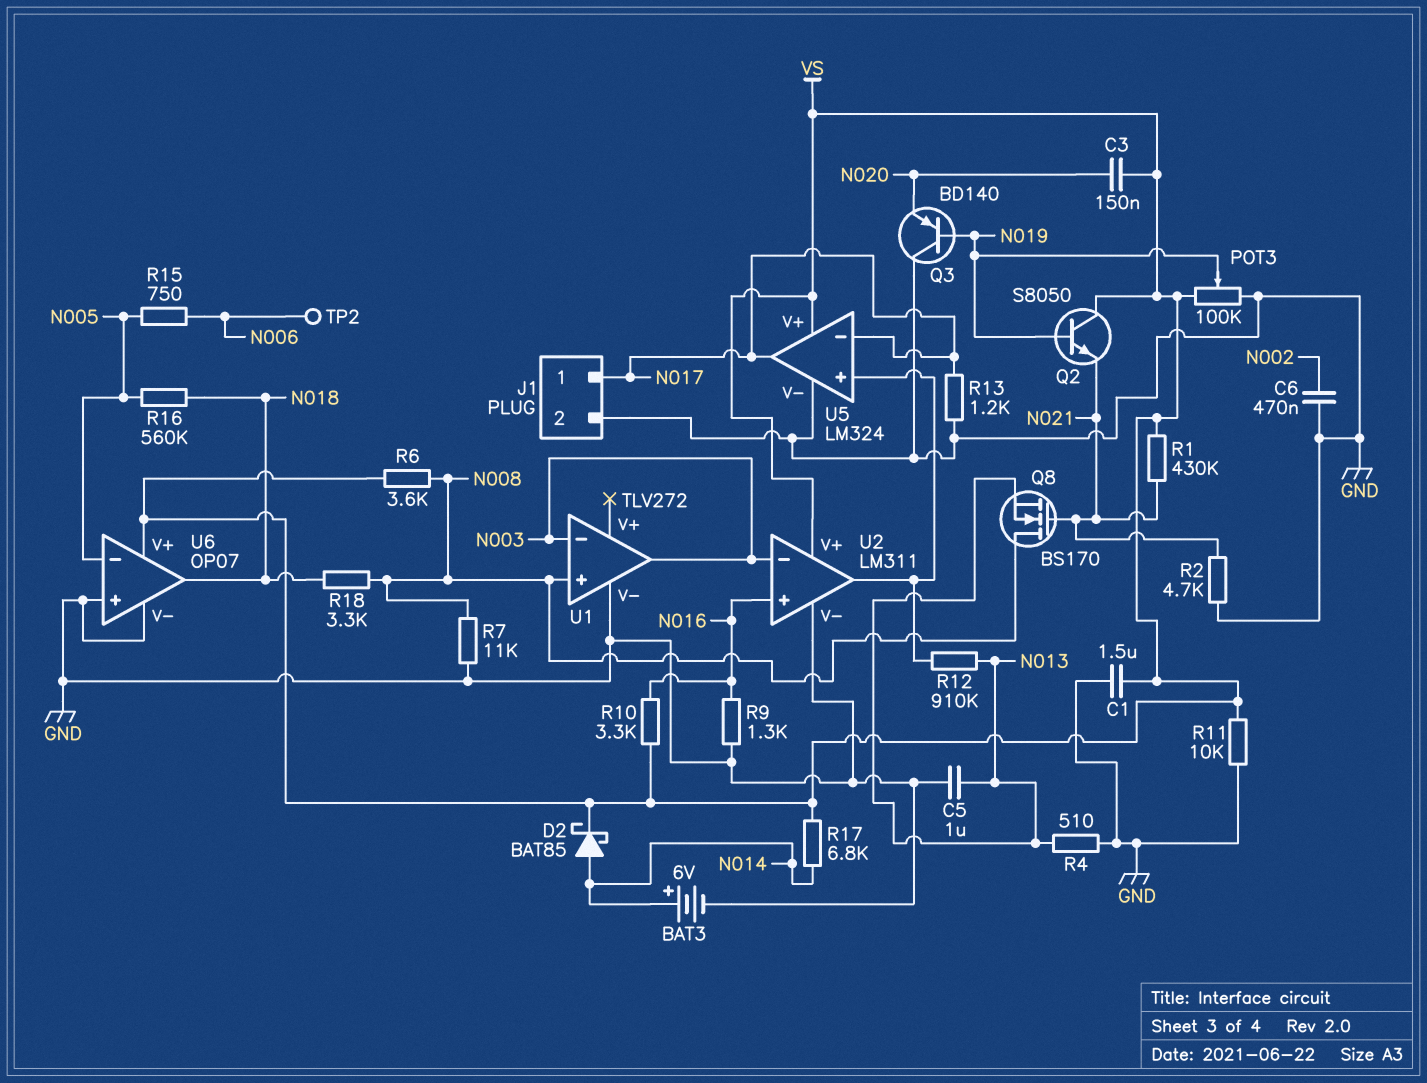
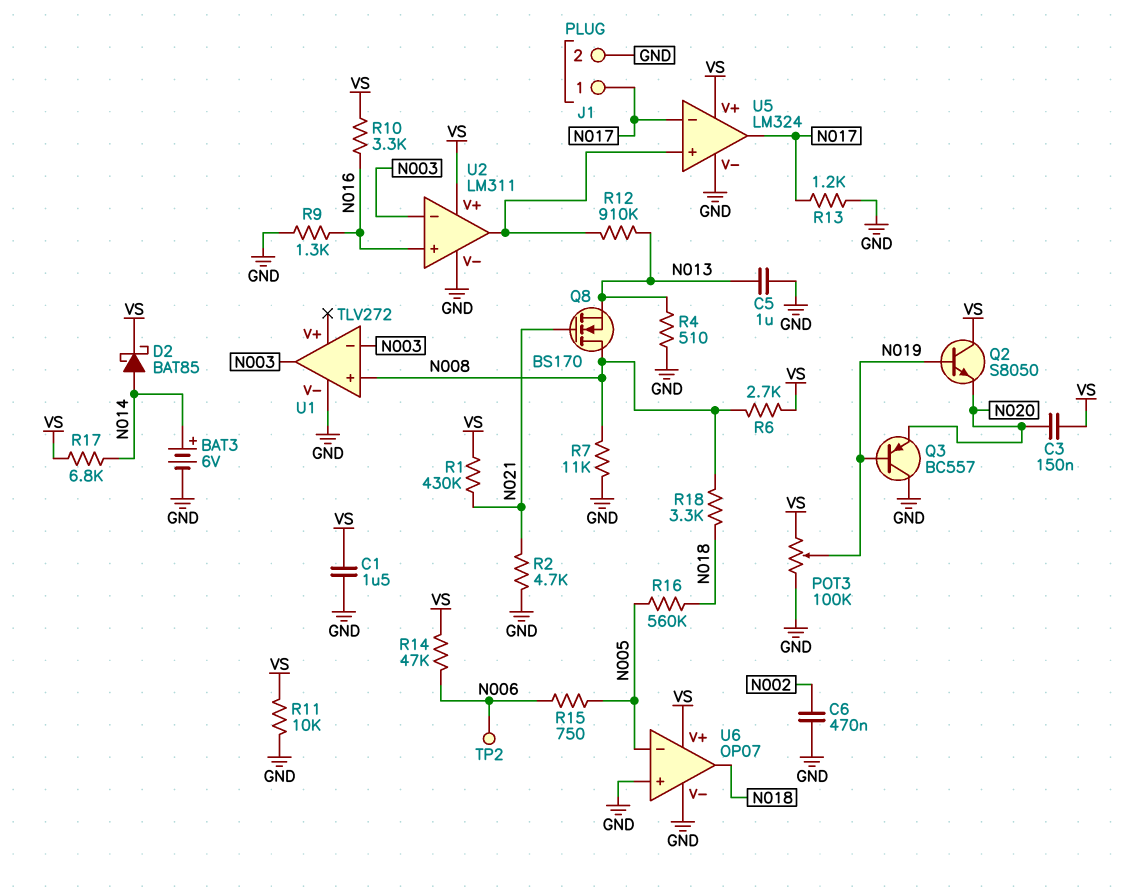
Q2: NPN S8050 (B N019, C VS, E N021) -> NPN S8050 (B N019, C VS, E N020)
Q3: PNP BD140 (B N019, C GND, E N020) -> PNP BC557 (B N019, C GND, E N020)
R6: 3.6k (N008, VS) -> 2.7k (N008, VS)
R14: none -> 47k (N006, VS)

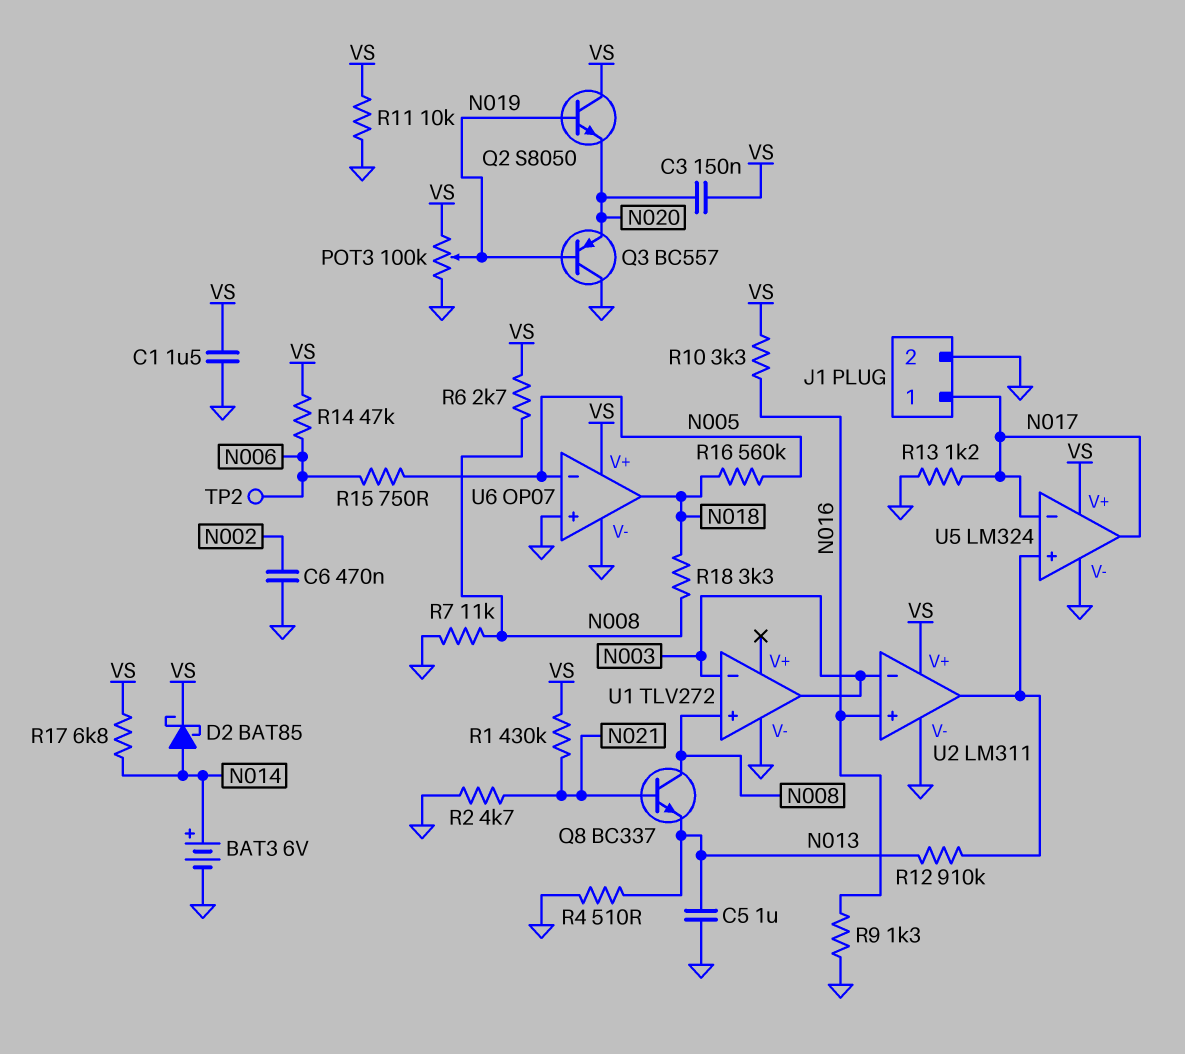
Q8: NMOS BS170 (G N021, D N008, S N013) -> NPN BC337 (B N021, C N008, E N013)

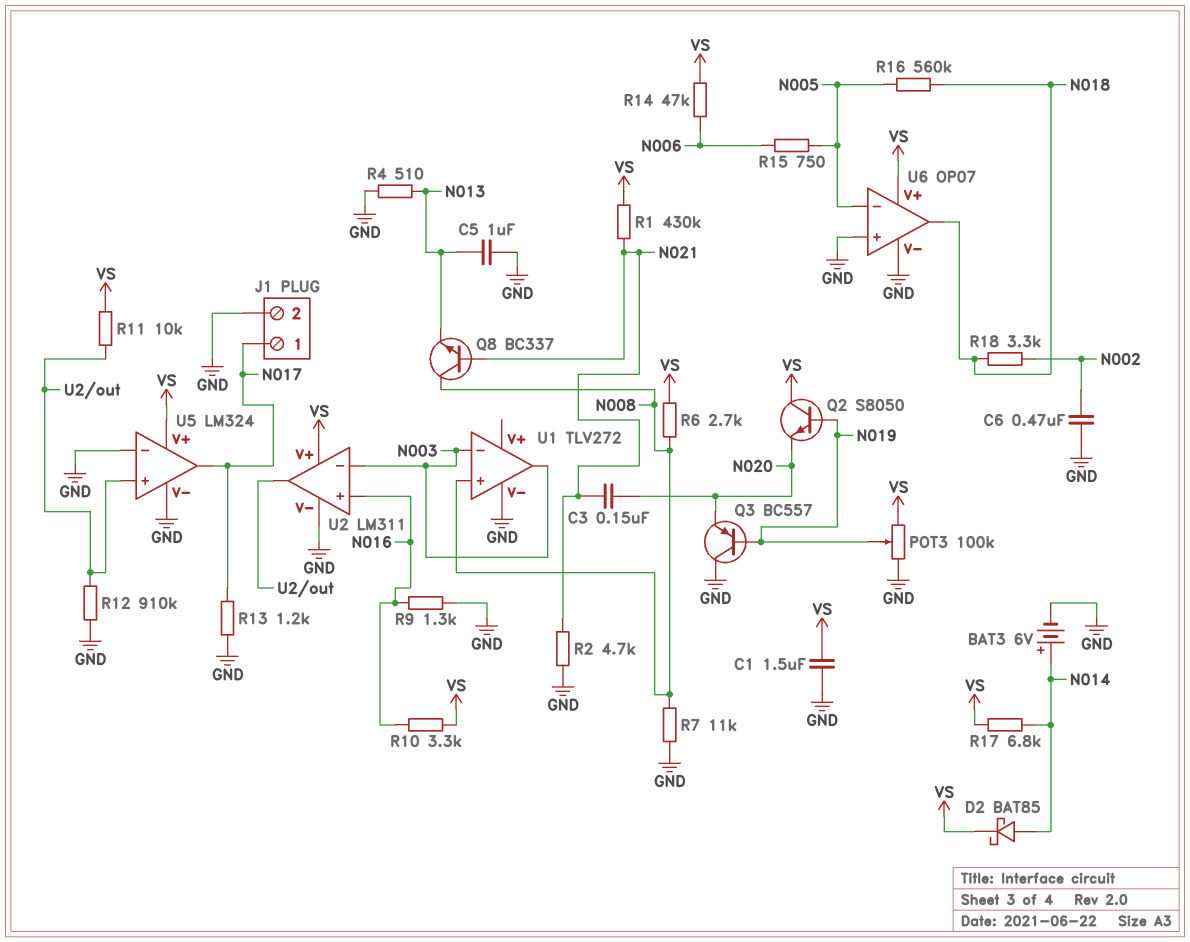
C3: 150nF (N020, VS) -> 150nF (N020, N021)
R11: 10k (GND, VS) -> 10k (U2/out, VS)
R12: 910k (N013, U2/out) -> 910k (GND, U2/out)
R18: 3.3k (N008, N018) -> 3.3k (N002, N018)
TP2: test point (N006) -> none
U5 pin in-: N017 -> GND

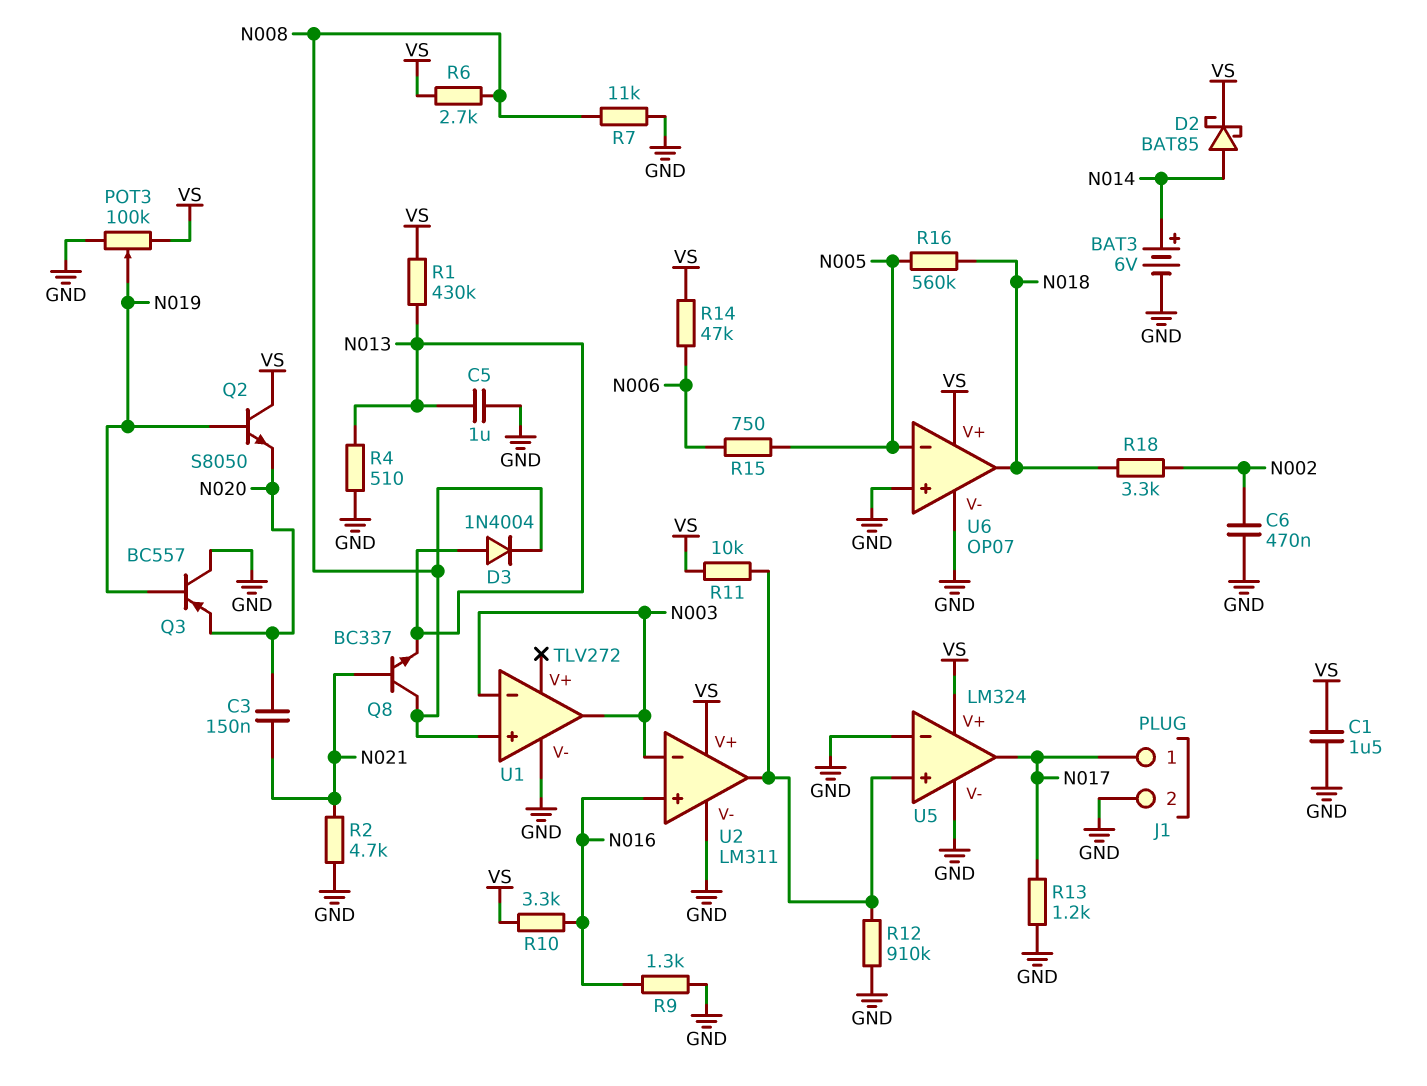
D3: none -> diode 1N4004 (A N013, K N008)
R1: 430k (N021, VS) -> 430k (N013, VS)
R17: 6.8k (N014, VS) -> none

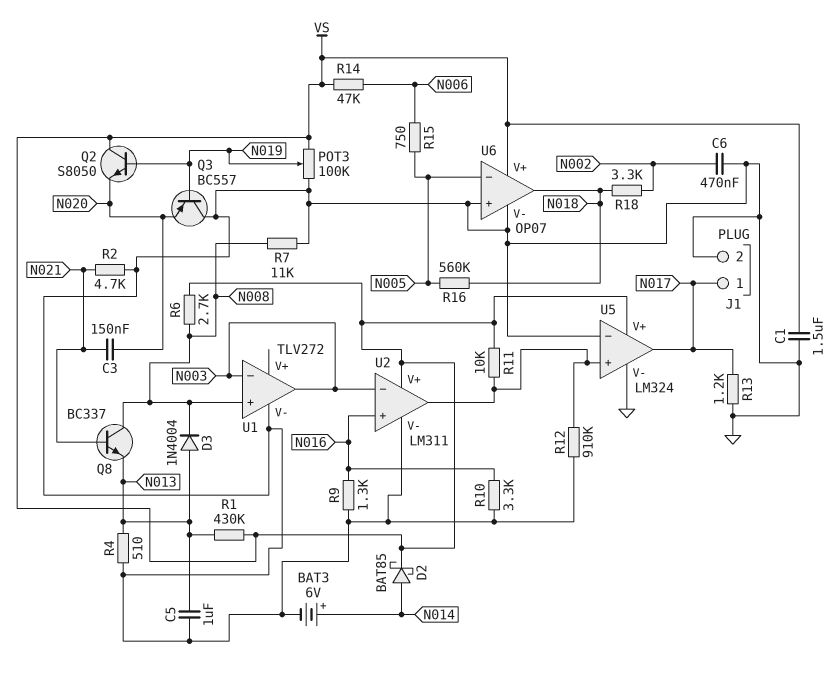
R10: 3.3k (N016, VS) -> 3.3k (GND, N016)

